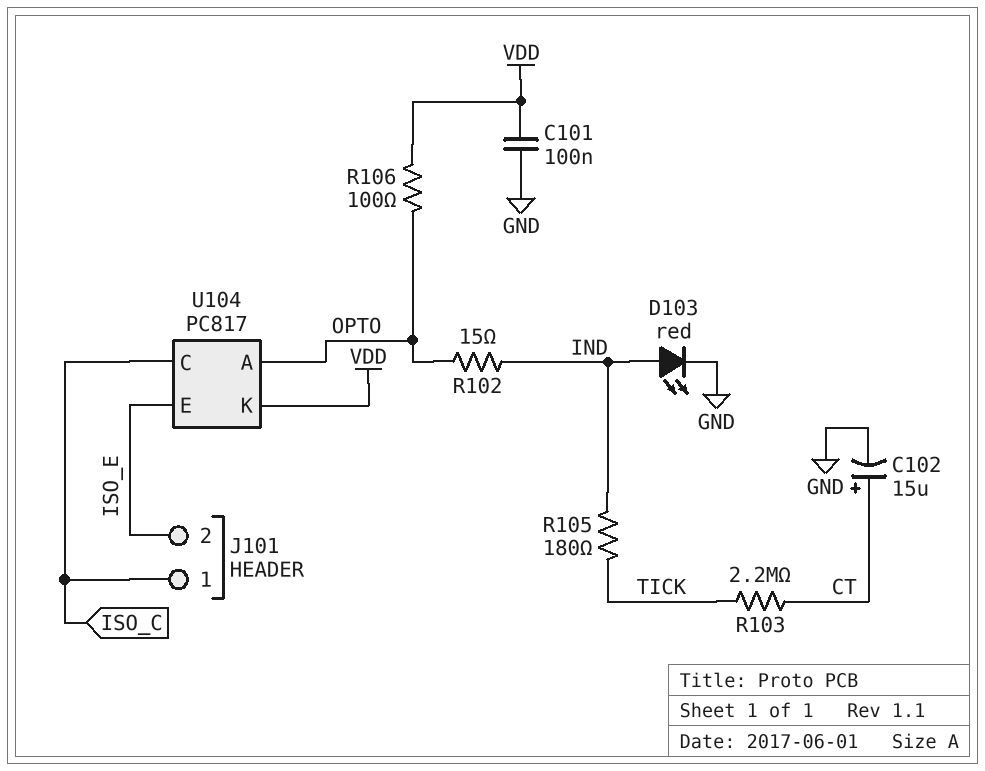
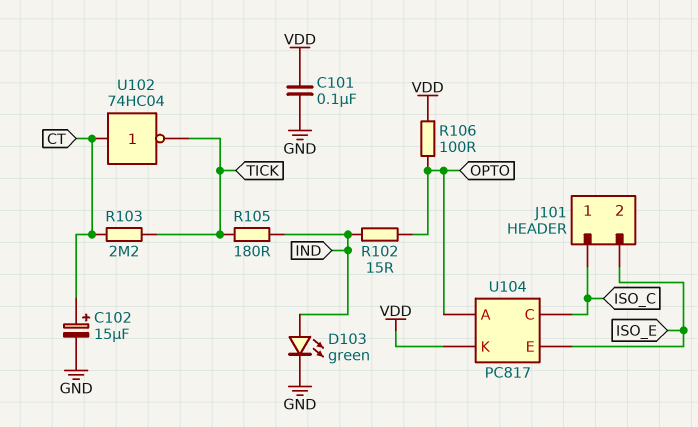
D103: LED red (A IND, K GND) -> LED green (A IND, K GND)
U102: none -> NOT 74HC04 (in CT, out TICK)

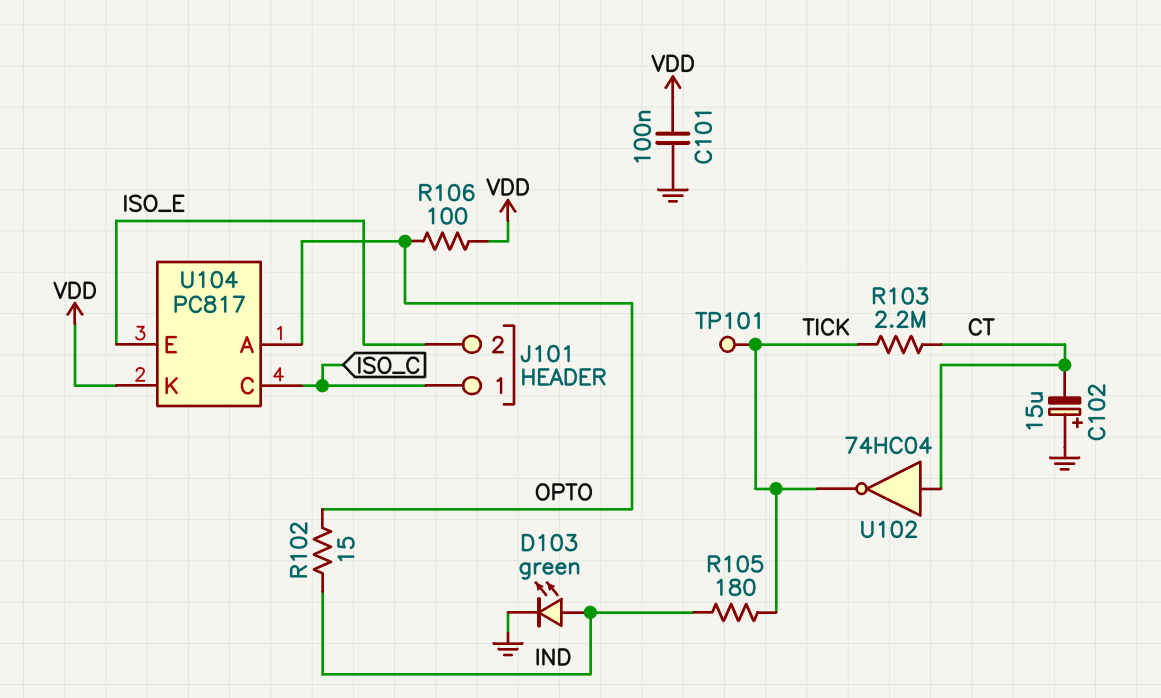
C102: 15uF (plus CT, minus GND) -> 15uF (plus GND, minus CT)
TP101: none -> test point (TICK)

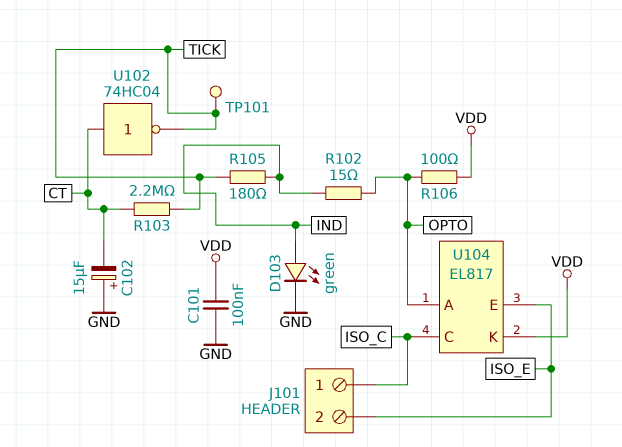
U104: PC817 -> EL817

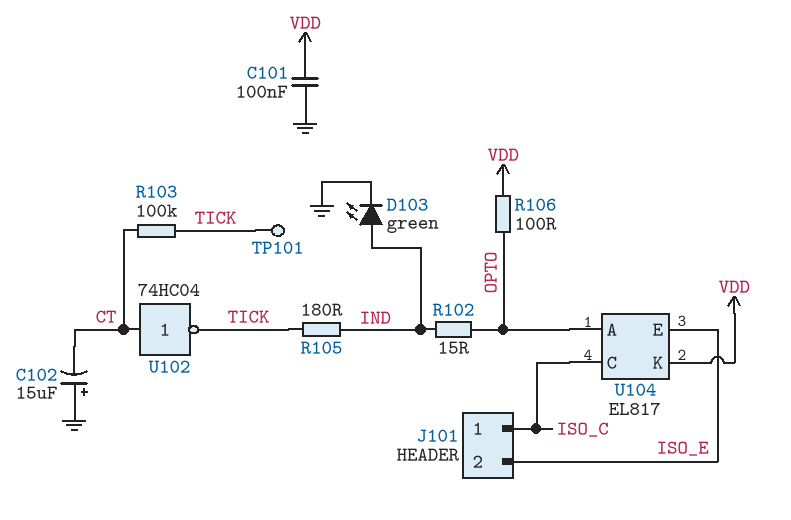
R103: 2.2M (CT, TICK) -> 100k (CT, TICK)

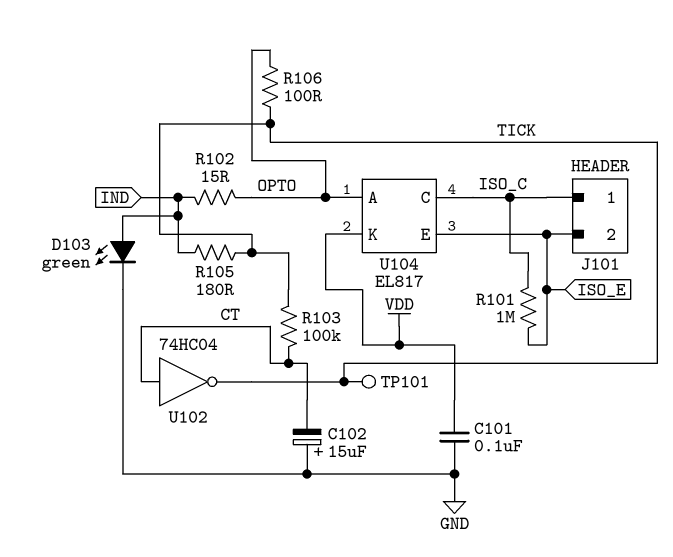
R101: none -> 1M (ISO_C, ISO_E)
R106: 100 (OPTO, VDD) -> 100 (OPTO, TICK)

